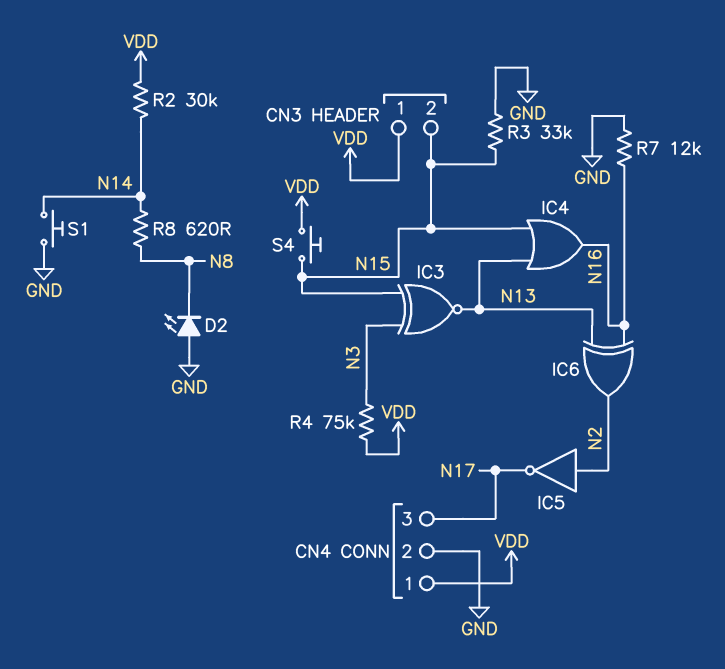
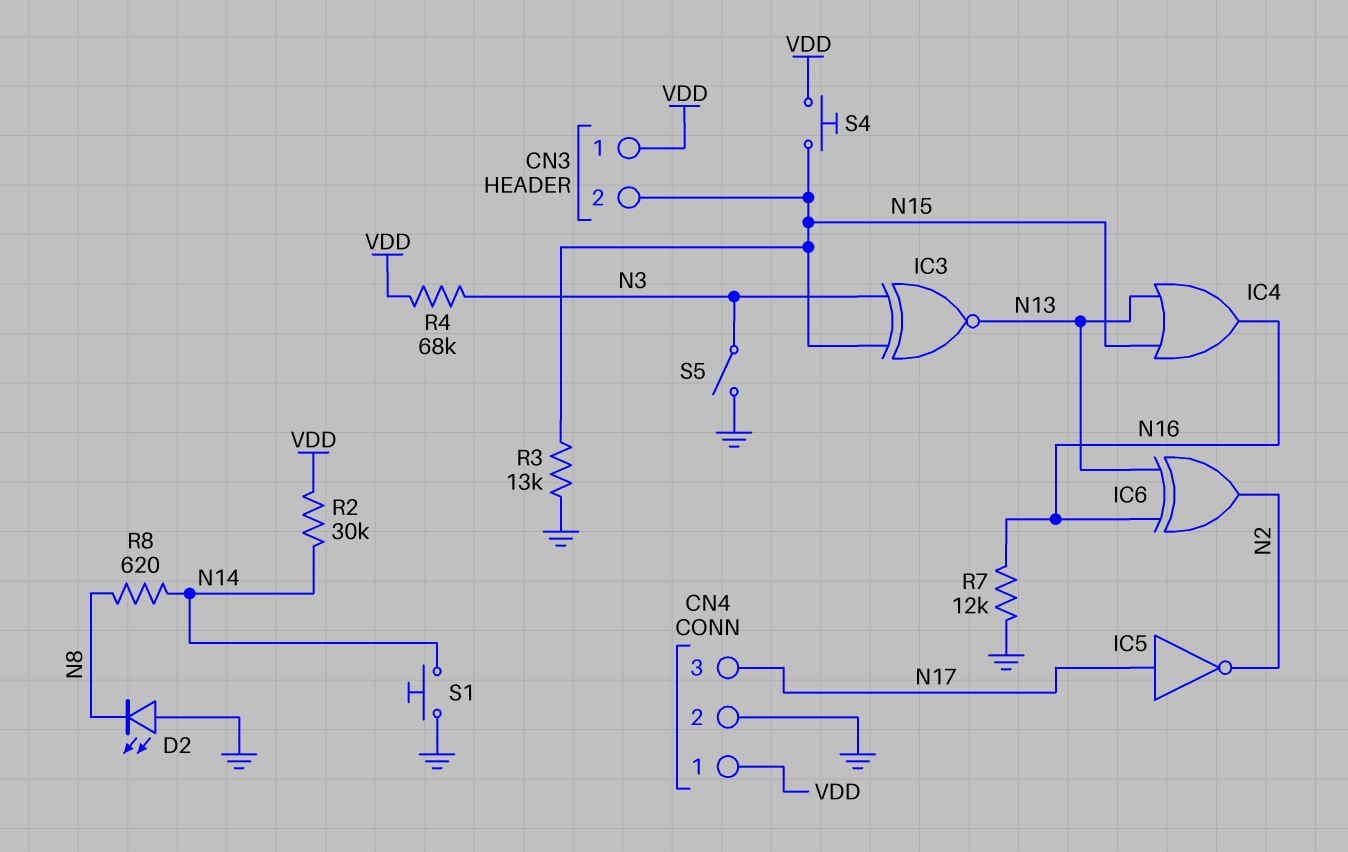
IC5: NOT (in N2, out N17) -> NOT (in N17, out N2)
R3: 33k (GND, N15) -> 13k (GND, N15)
R4: 75k (N3, VDD) -> 68k (N3, VDD)
S5: none -> switch (GND, N3)

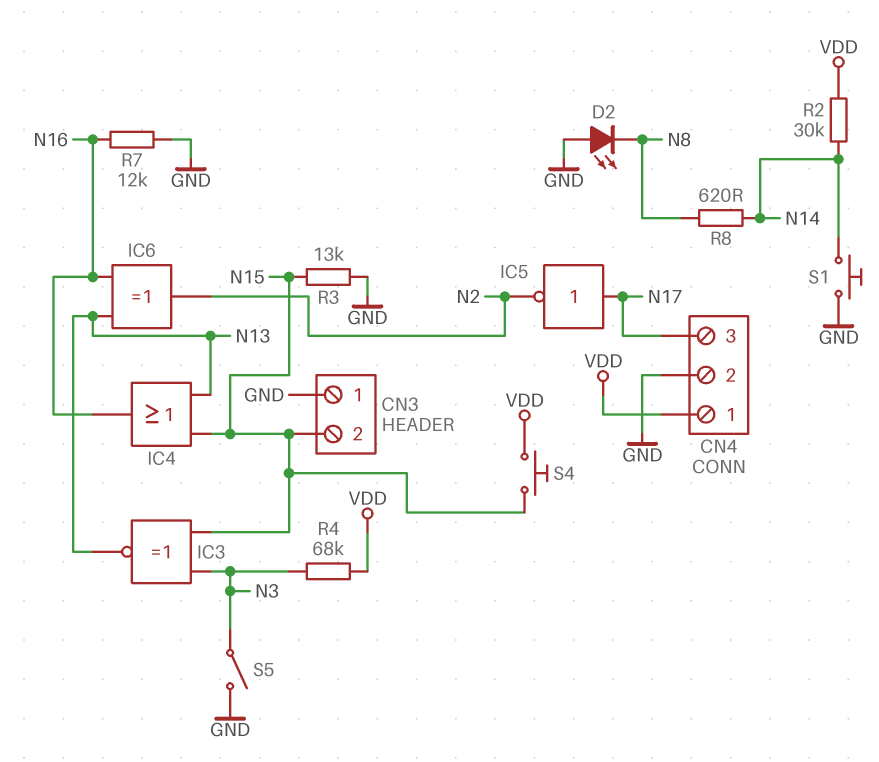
CN3 pin 1: VDD -> GND

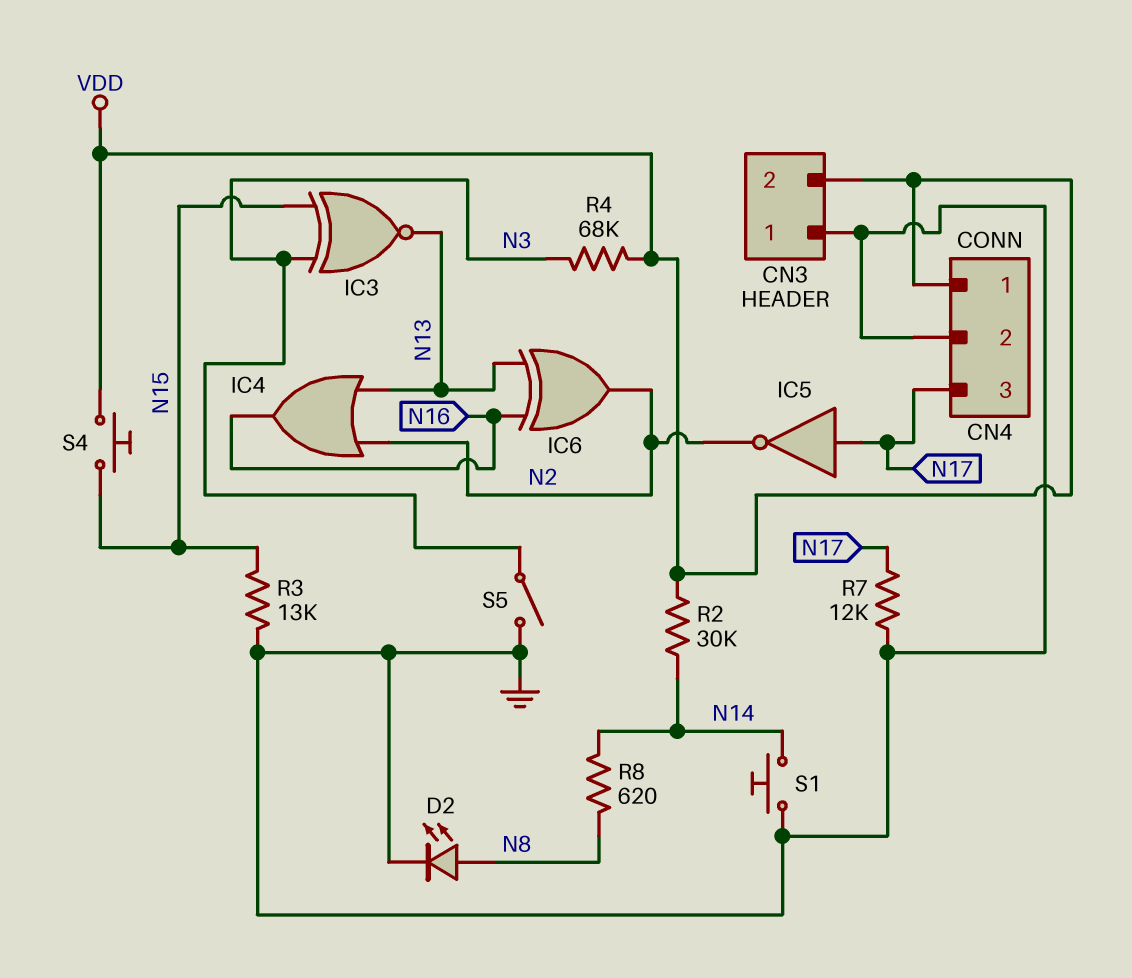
CN3 pin 2: N15 -> VDD
D2: LED (A GND, K N8) -> LED (A N8, K GND)
IC4: OR (in N13, in N15, out N16) -> OR (in N2, in N13, out N16)
R7: 12k (GND, N16) -> 12k (GND, N17)

